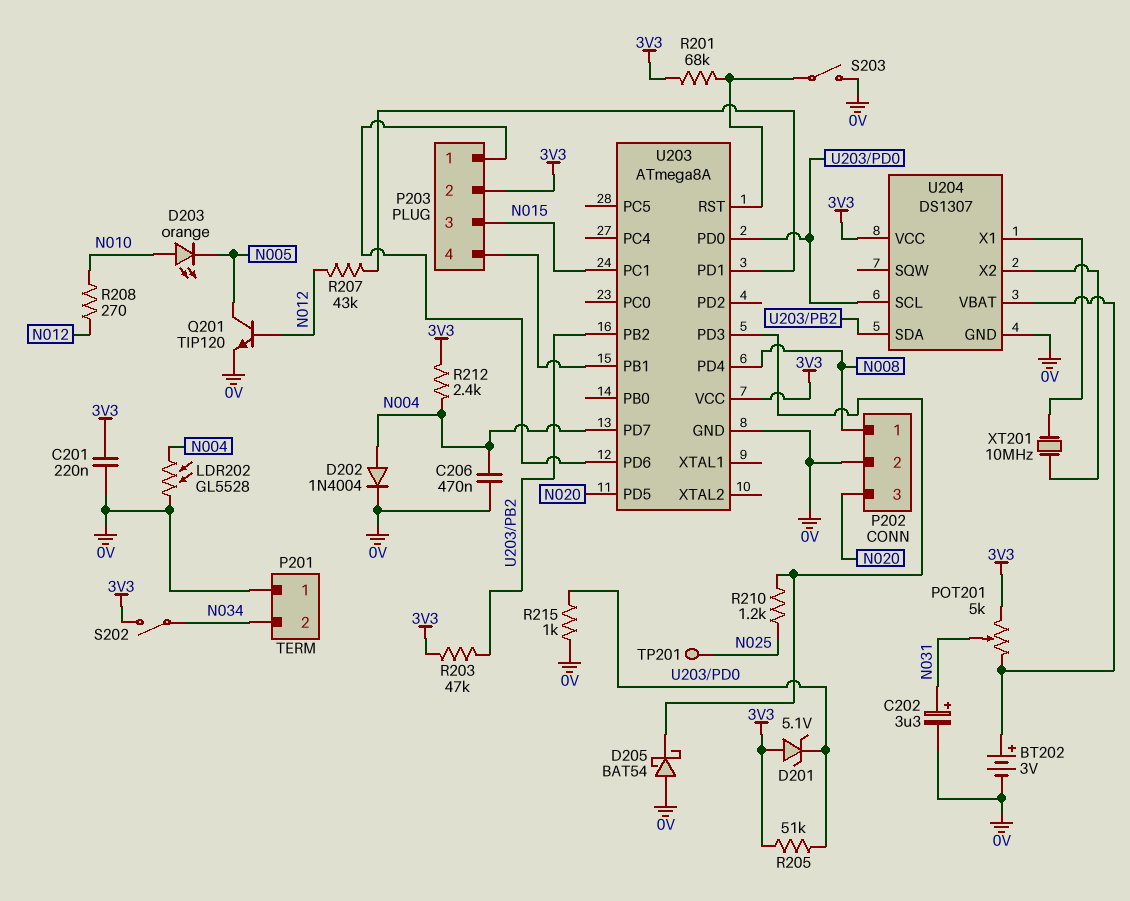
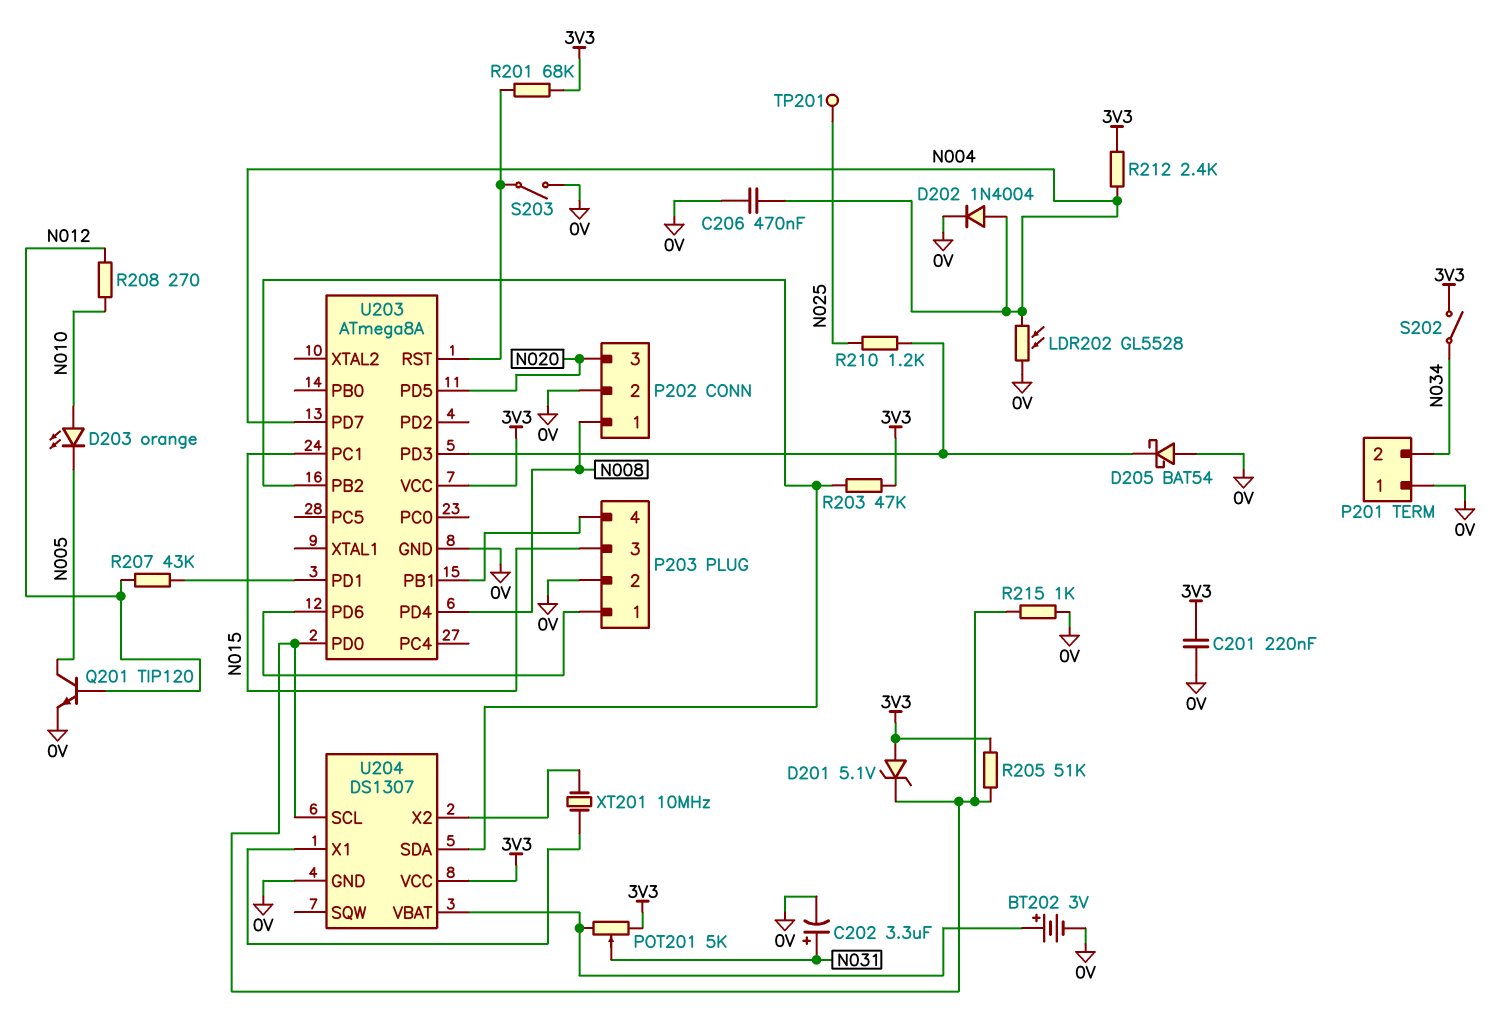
P203 pin 2: 3V3 -> 0V

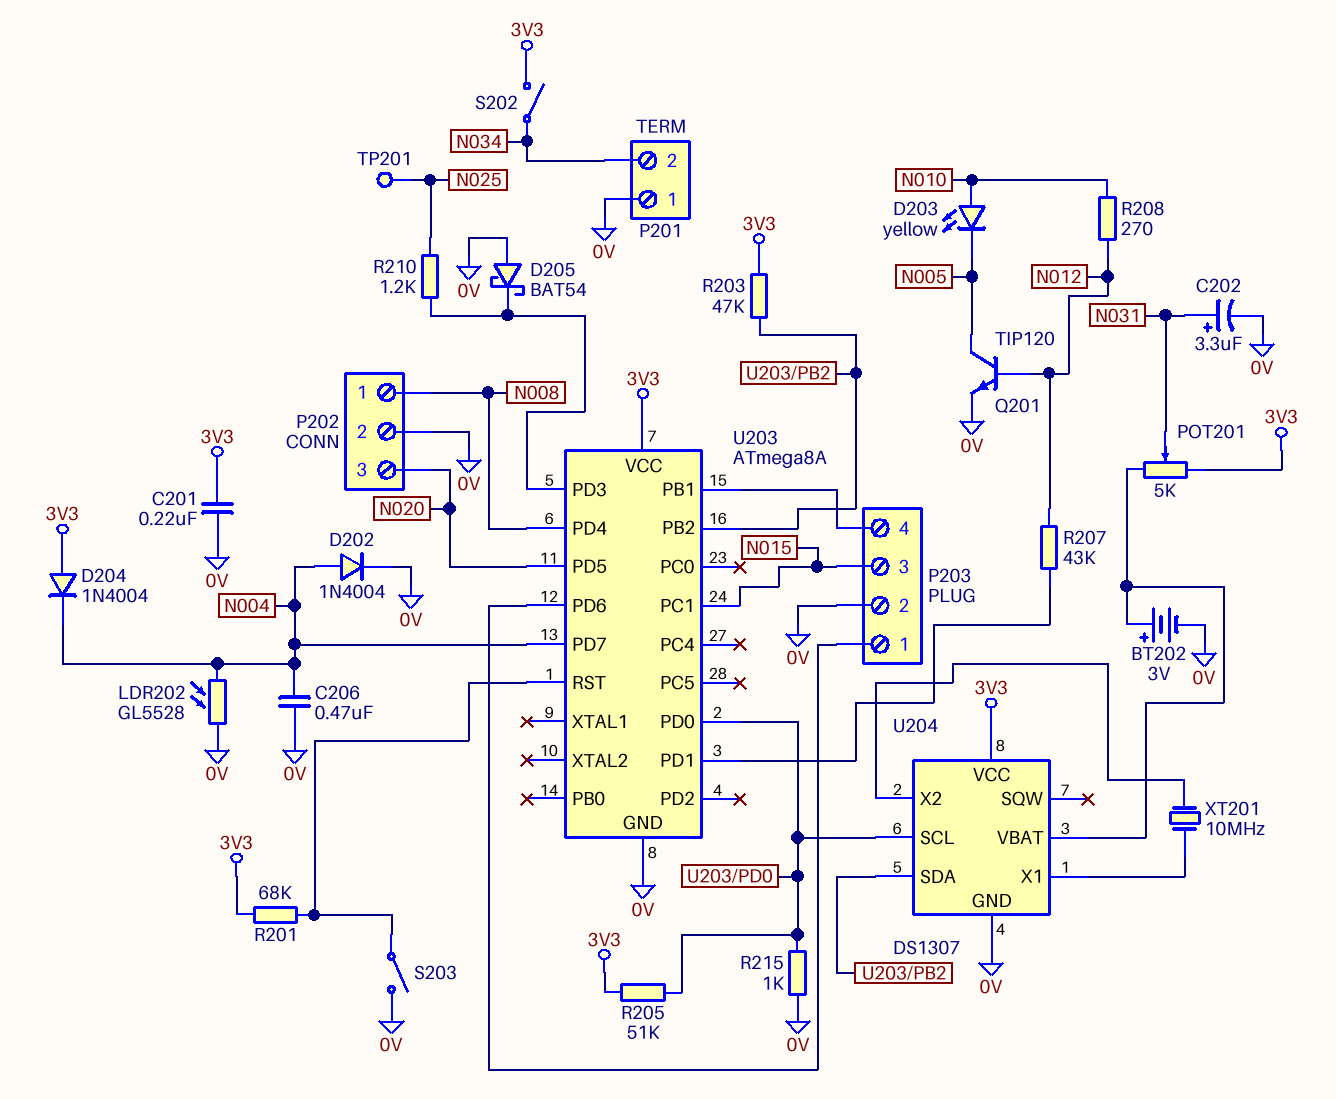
D201: zener 5.1V (A 3V3, K U203/PD0) -> none
D203: LED orange (A N010, K N005) -> LED yellow (A N010, K N005)
D204: none -> diode 1N4004 (A 3V3, K N004)
R212: 2.4k (3V3, N004) -> none

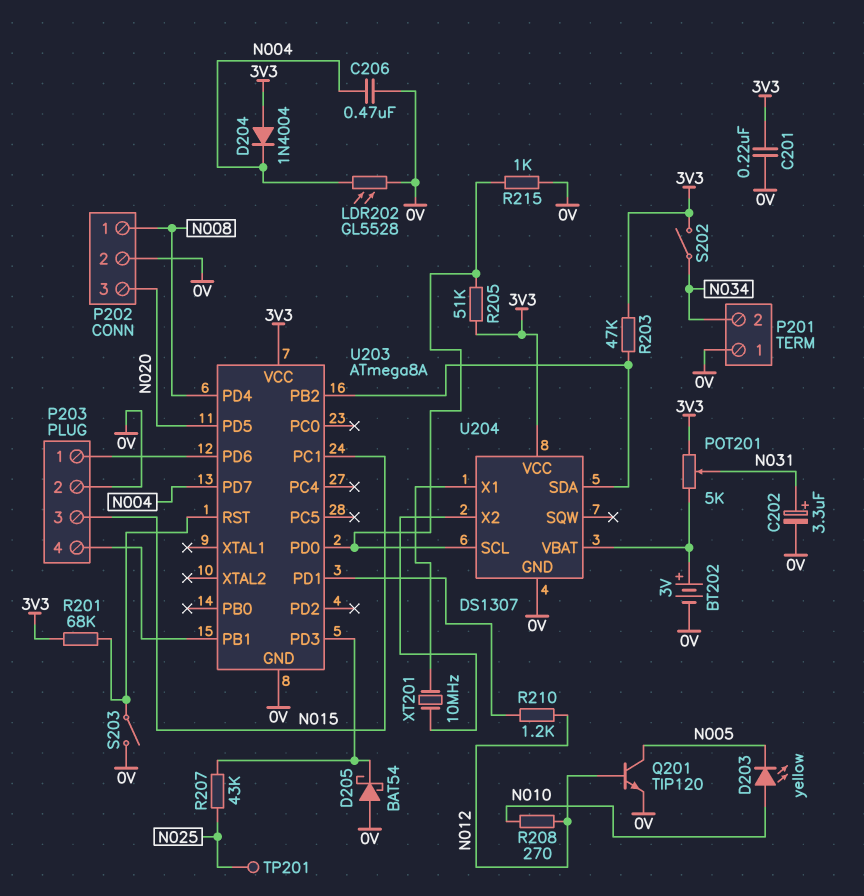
D202: diode 1N4004 (A N004, K 0V) -> none
R207: 43k (N012, U203/PD1) -> 43k (N025, U203/PD3)
R210: 1.2k (N025, U203/PD3) -> 1.2k (N012, U203/PD1)

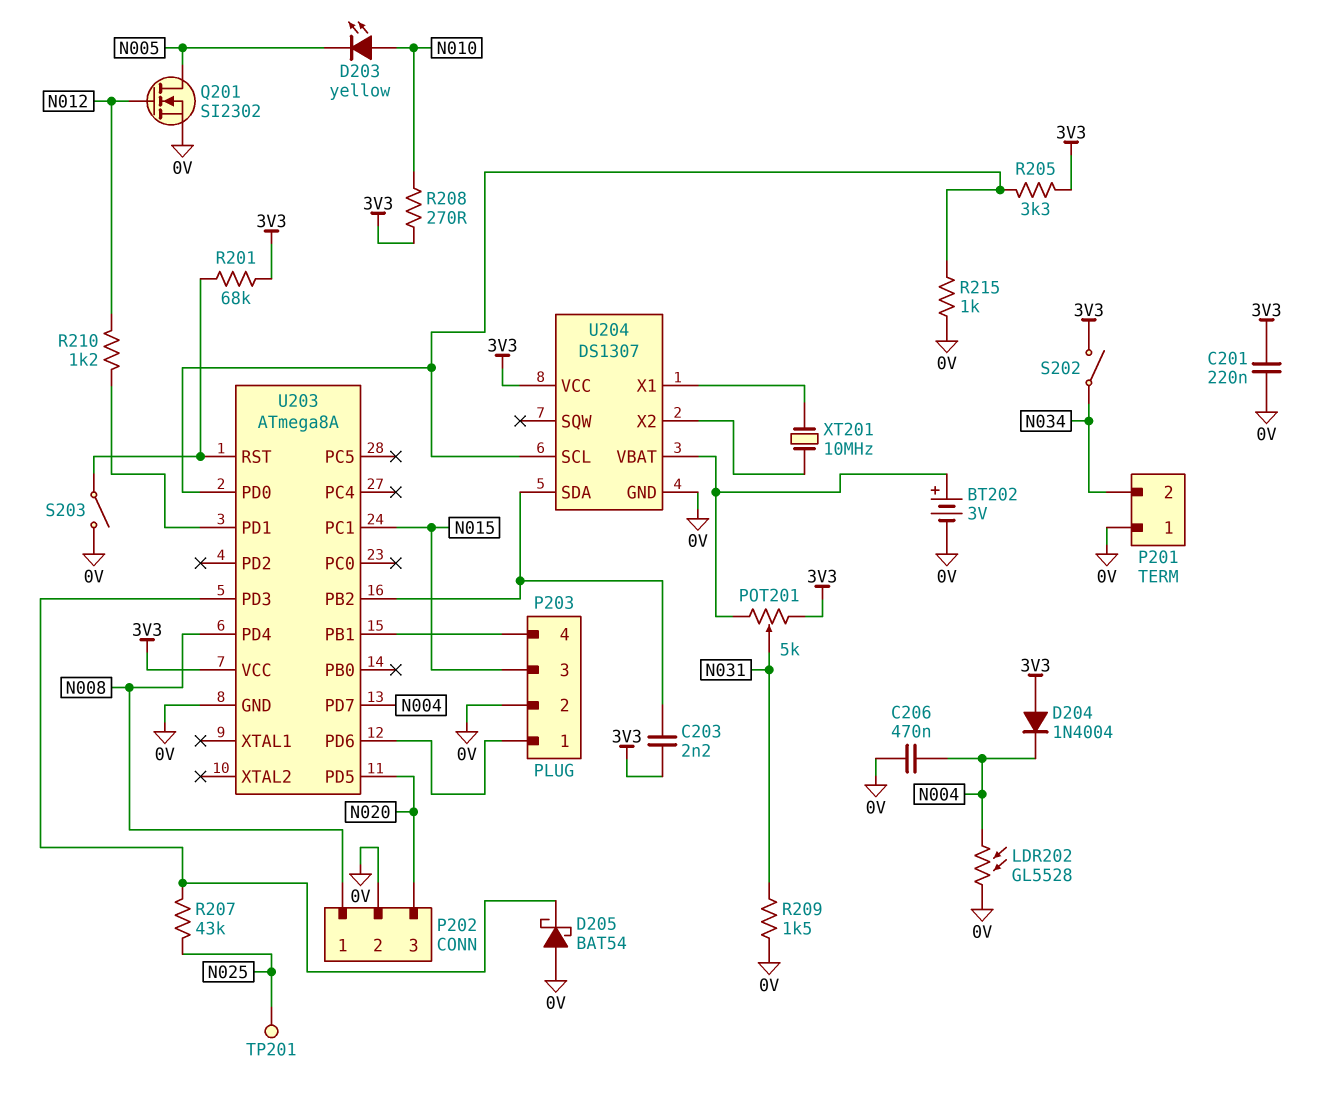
C202: 3.3uF (plus N031, minus 0V) -> none
C203: none -> 2.2nF (3V3, U203/PB2)
Q201: NPN TIP120 (B N012, C N005, E 0V) -> NMOS SI2302 (G N012, D N005, S 0V)
R203: 47k (3V3, U203/PB2) -> none
R205: 51k (3V3, U203/PD0) -> 3.3k (3V3, U203/PD0)
R208: 270 (N010, N012) -> 270 (3V3, N010)
R209: none -> 1.5k (0V, N031)

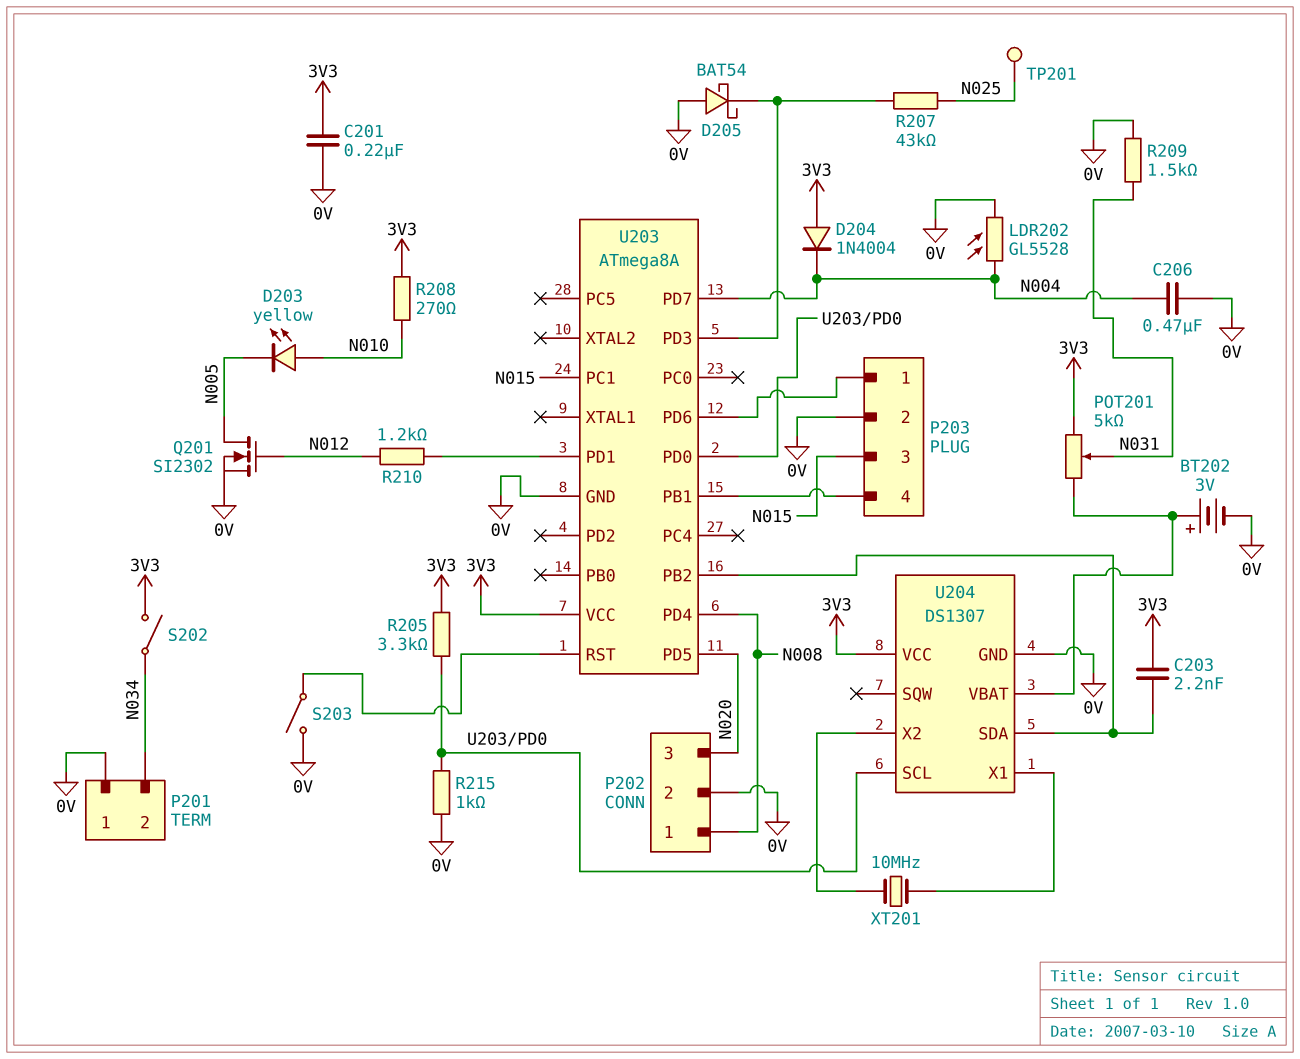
R201: 68k (3V3, U203/RST) -> none

